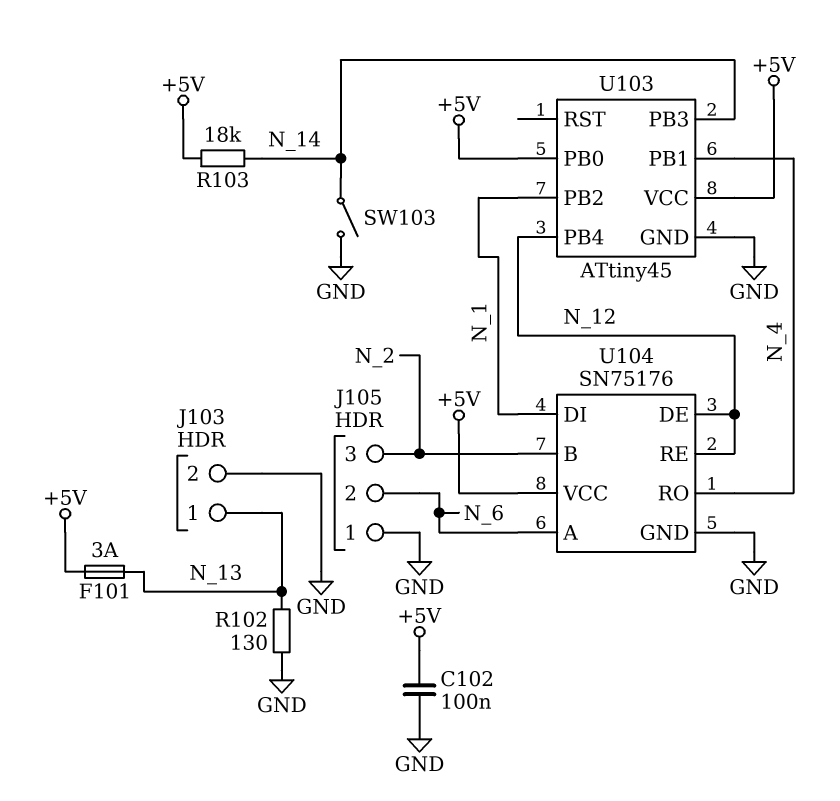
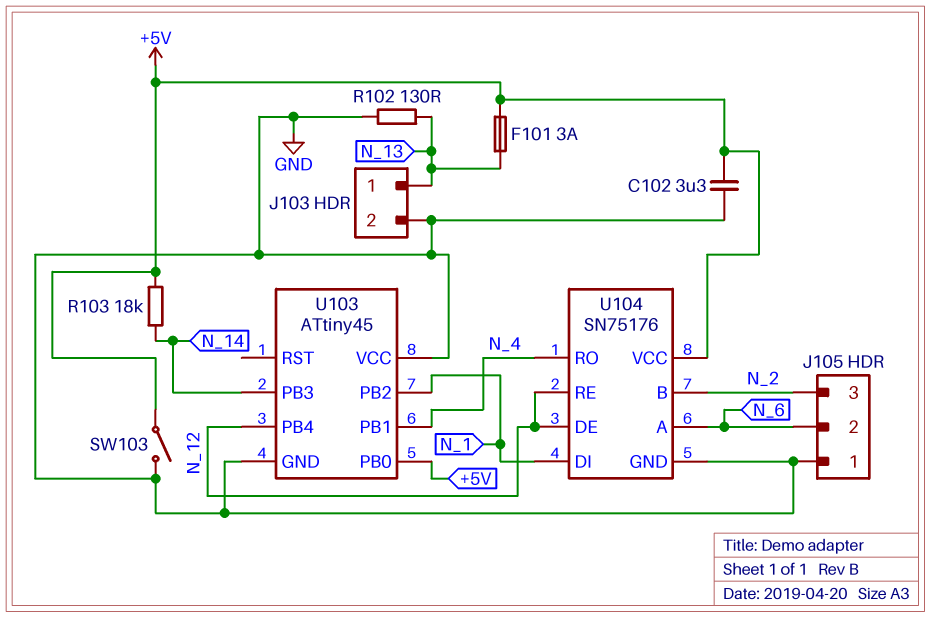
C102: 100nF (+5V, GND) -> 3.3uF (+5V, GND)
SW103: switch (GND, N_14) -> switch (+5V, GND)
U103 pin VCC: +5V -> GND

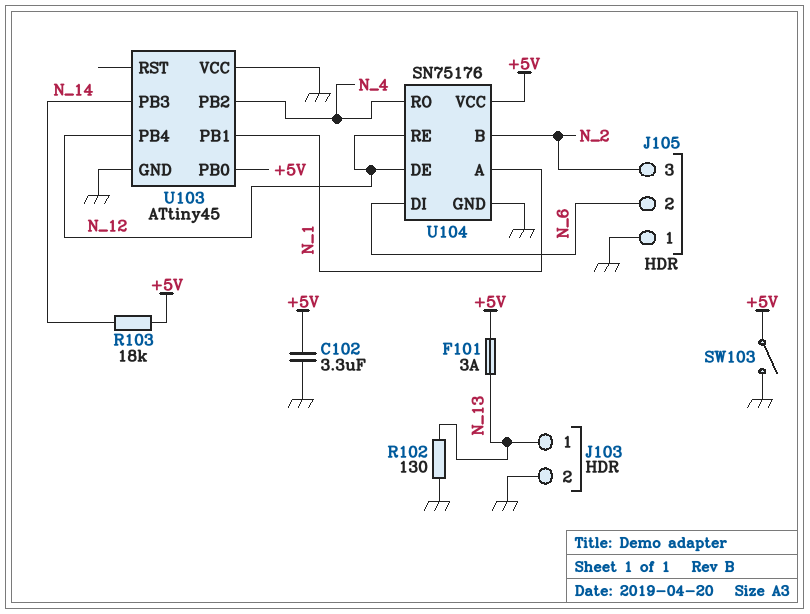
U103 pin PB1: N_4 -> N_1
U103 pin PB2: N_1 -> N_4
U104 pin A: N_6 -> N_1
U104 pin DI: N_1 -> N_6

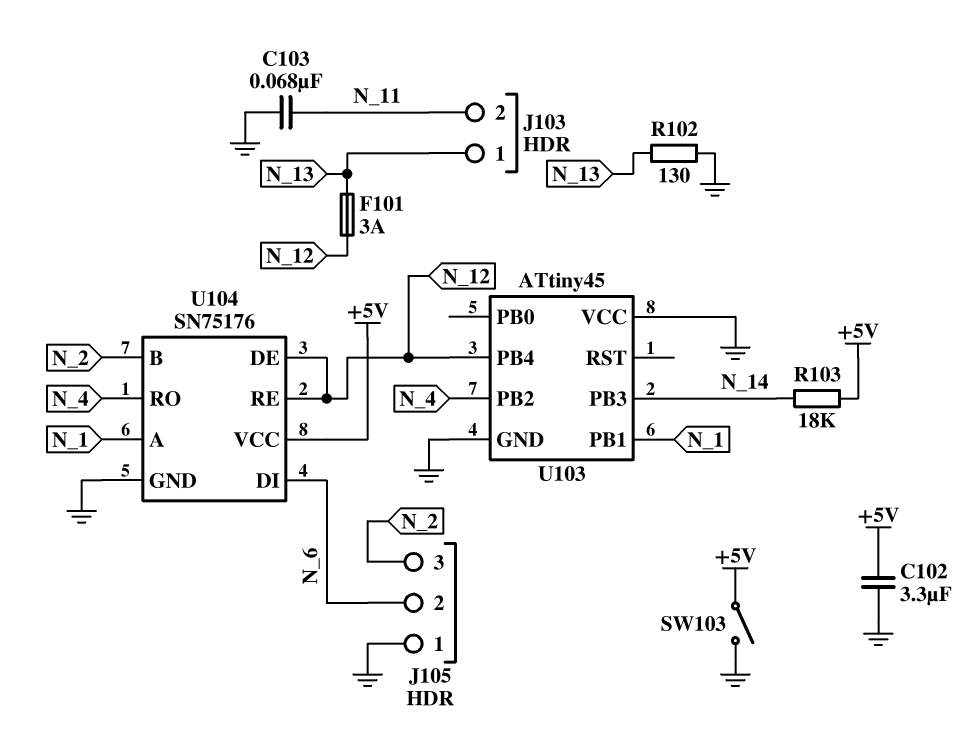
C103: none -> 68nF (GND, N_11)
F101: 3A (+5V, N_13) -> 3A (N_12, N_13)
J103 pin 2: GND -> N_11
U103 pin PB0: +5V -> none

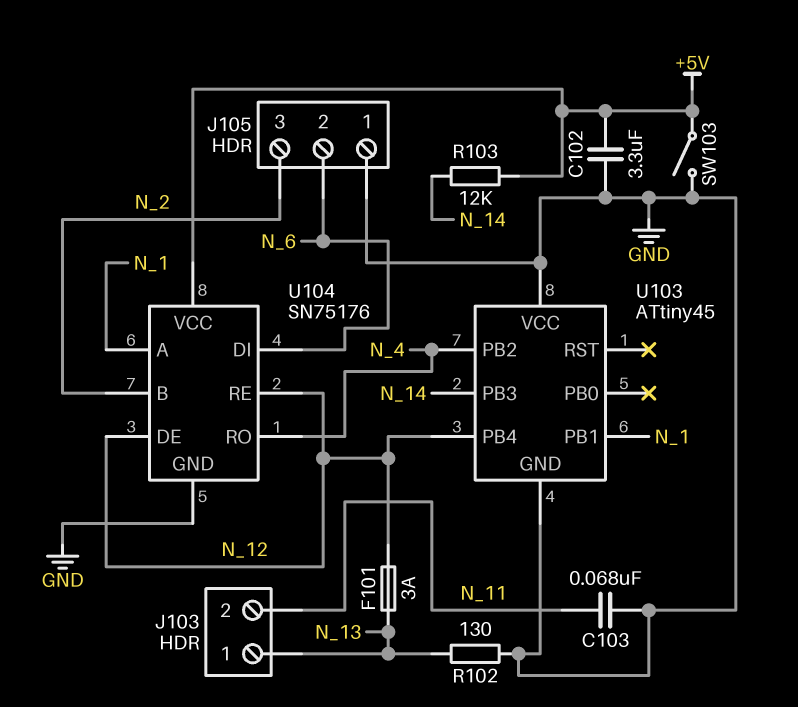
R103: 18k (+5V, N_14) -> 12k (+5V, N_14)

